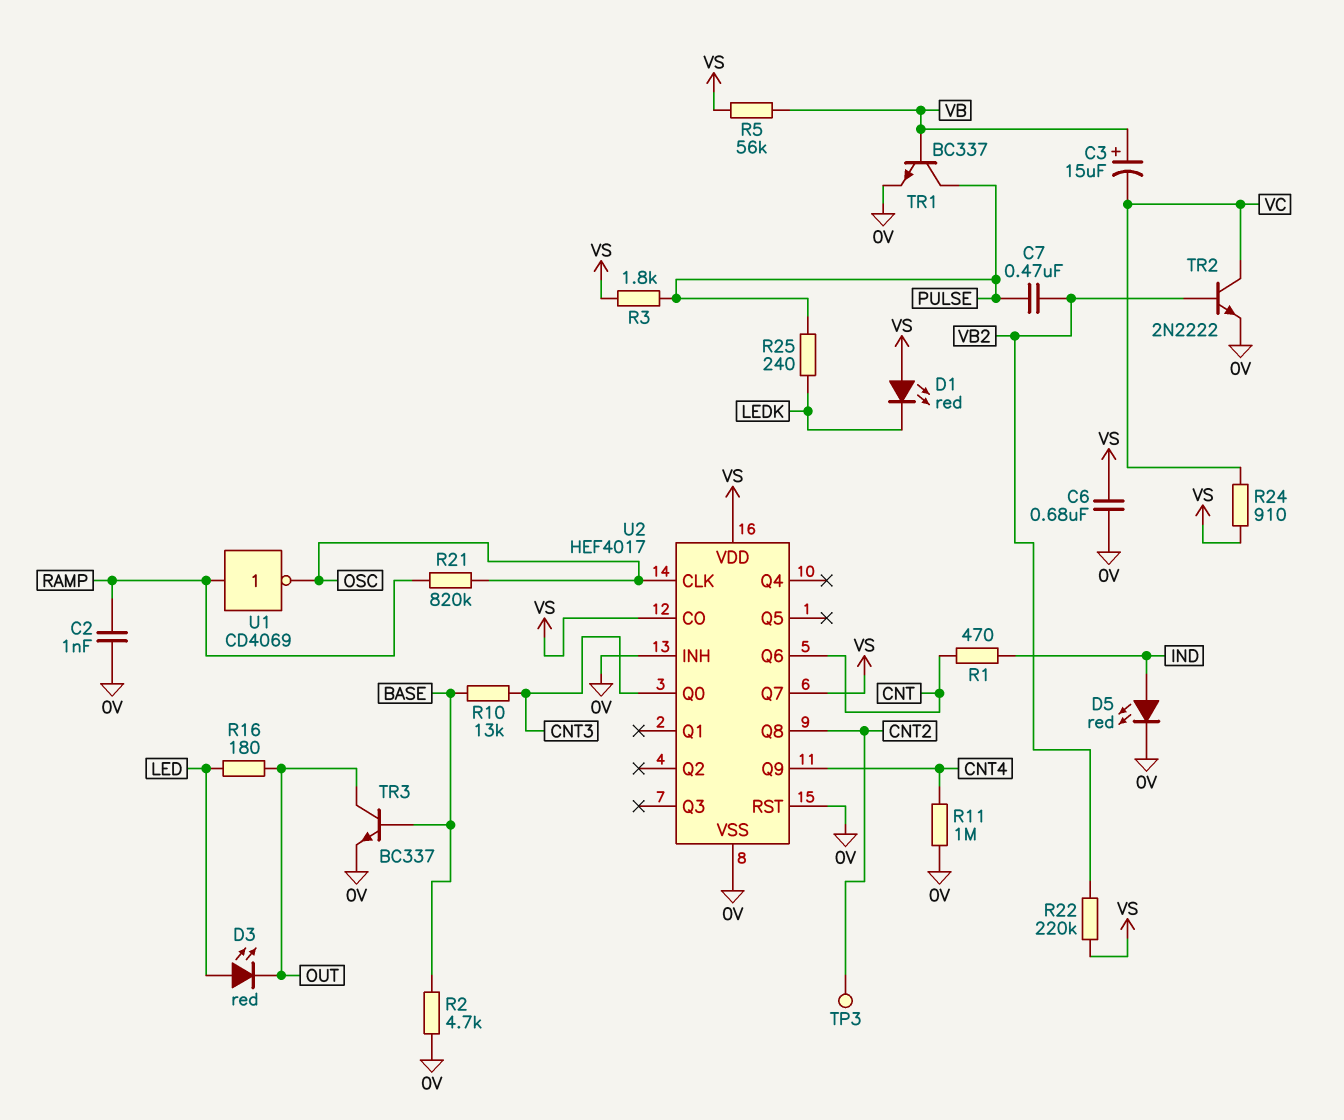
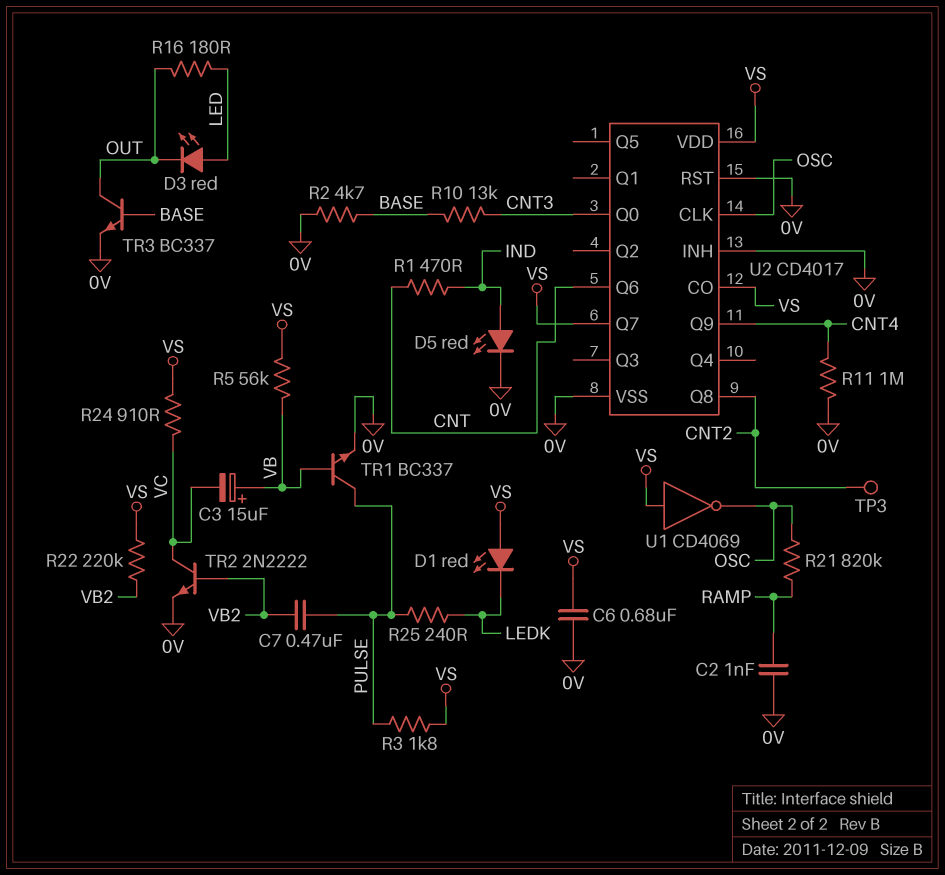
U1: NOT CD4069 (in RAMP, out OSC) -> NOT CD4069 (in VS, out OSC)
U2: HEF4017 -> CD4017

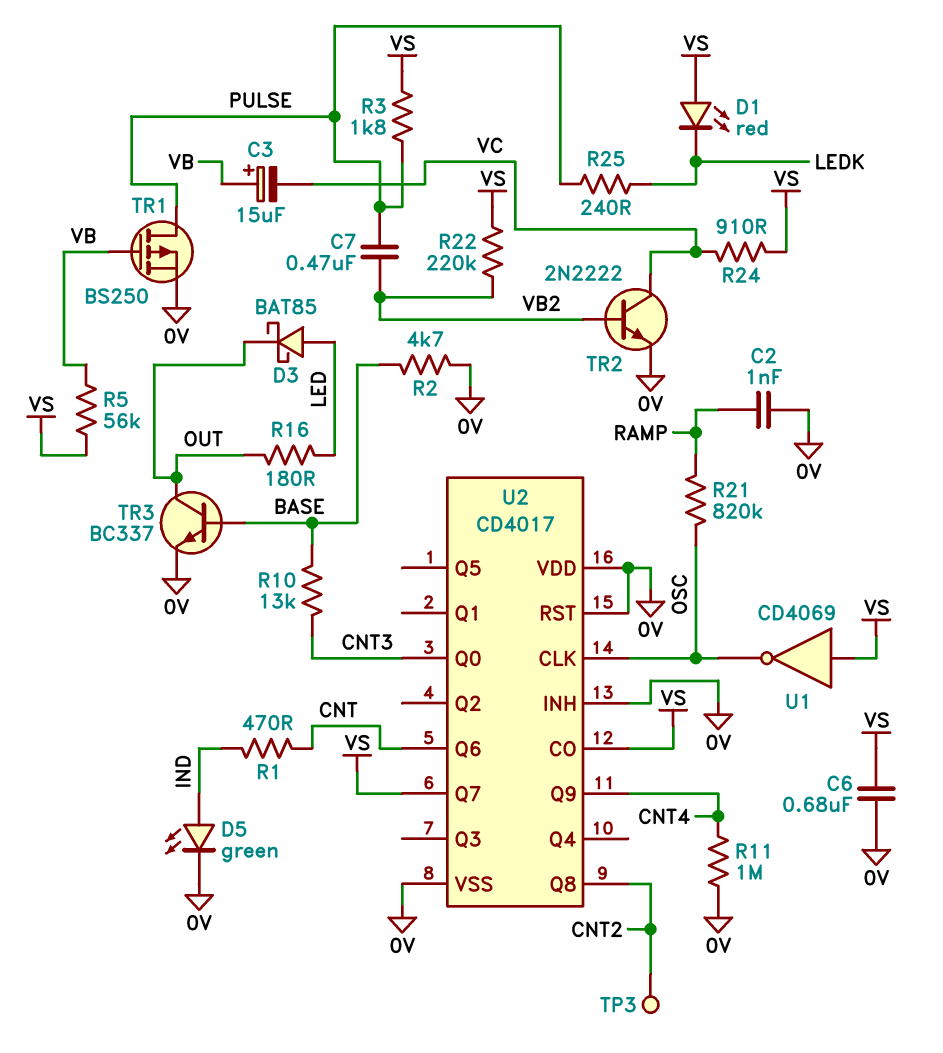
D3: LED red (A LED, K OUT) -> schottky BAT85 (A LED, K OUT)
D5: LED red (A IND, K 0V) -> LED green (A IND, K 0V)
TR1: NPN BC337 (B VB, C PULSE, E 0V) -> PMOS BS250 (G VB, D PULSE, S 0V)
U2 pin VDD: VS -> 0V

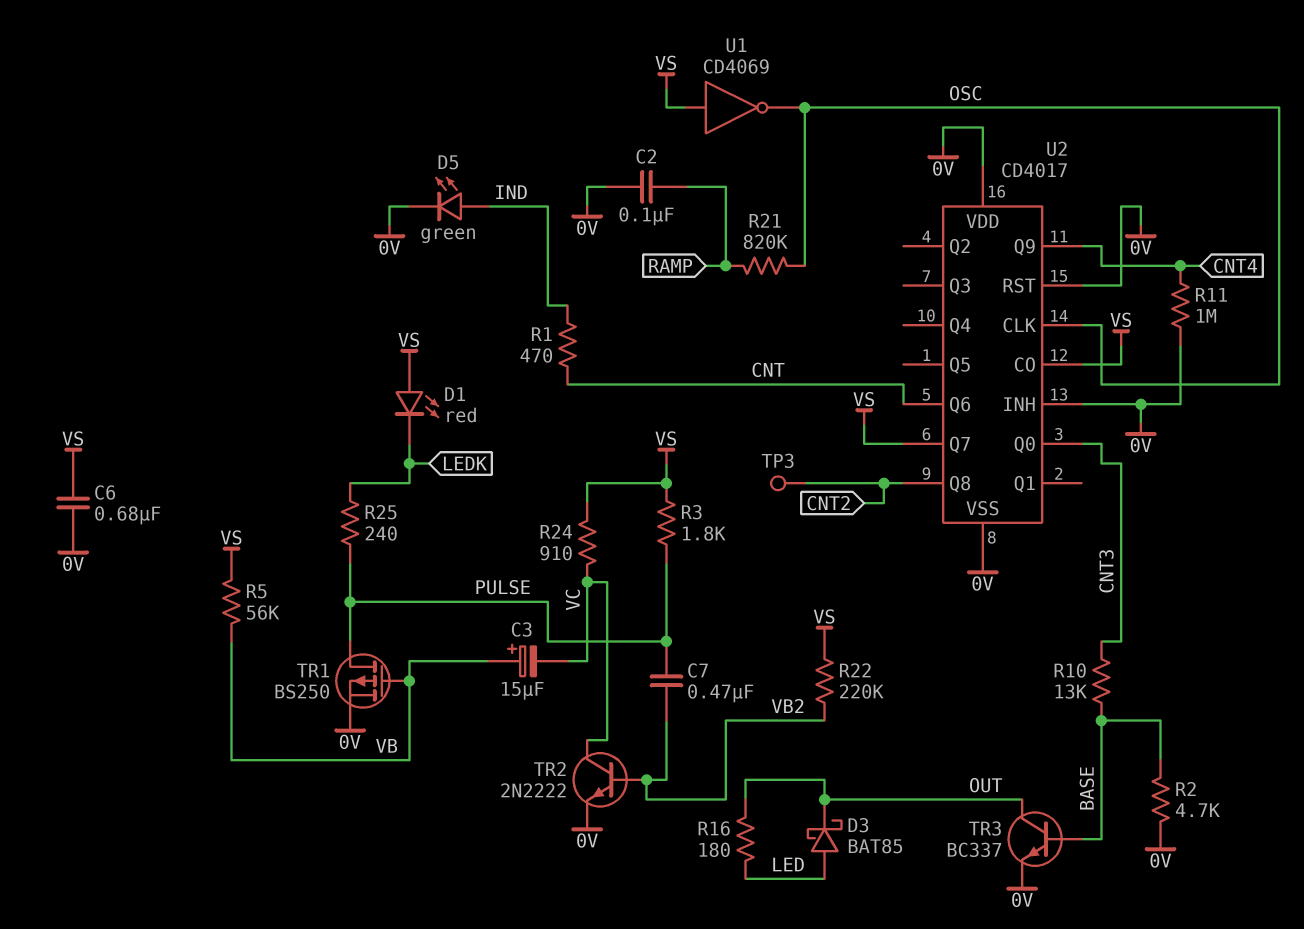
C2: 1nF (0V, RAMP) -> 100nF (0V, RAMP)

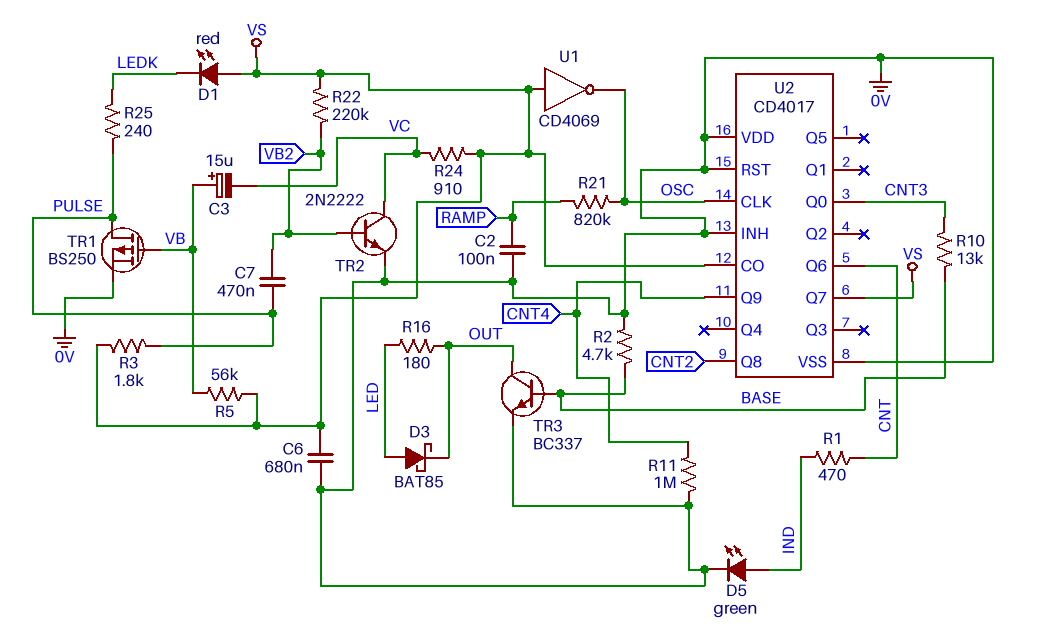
TP3: test point (CNT2) -> none

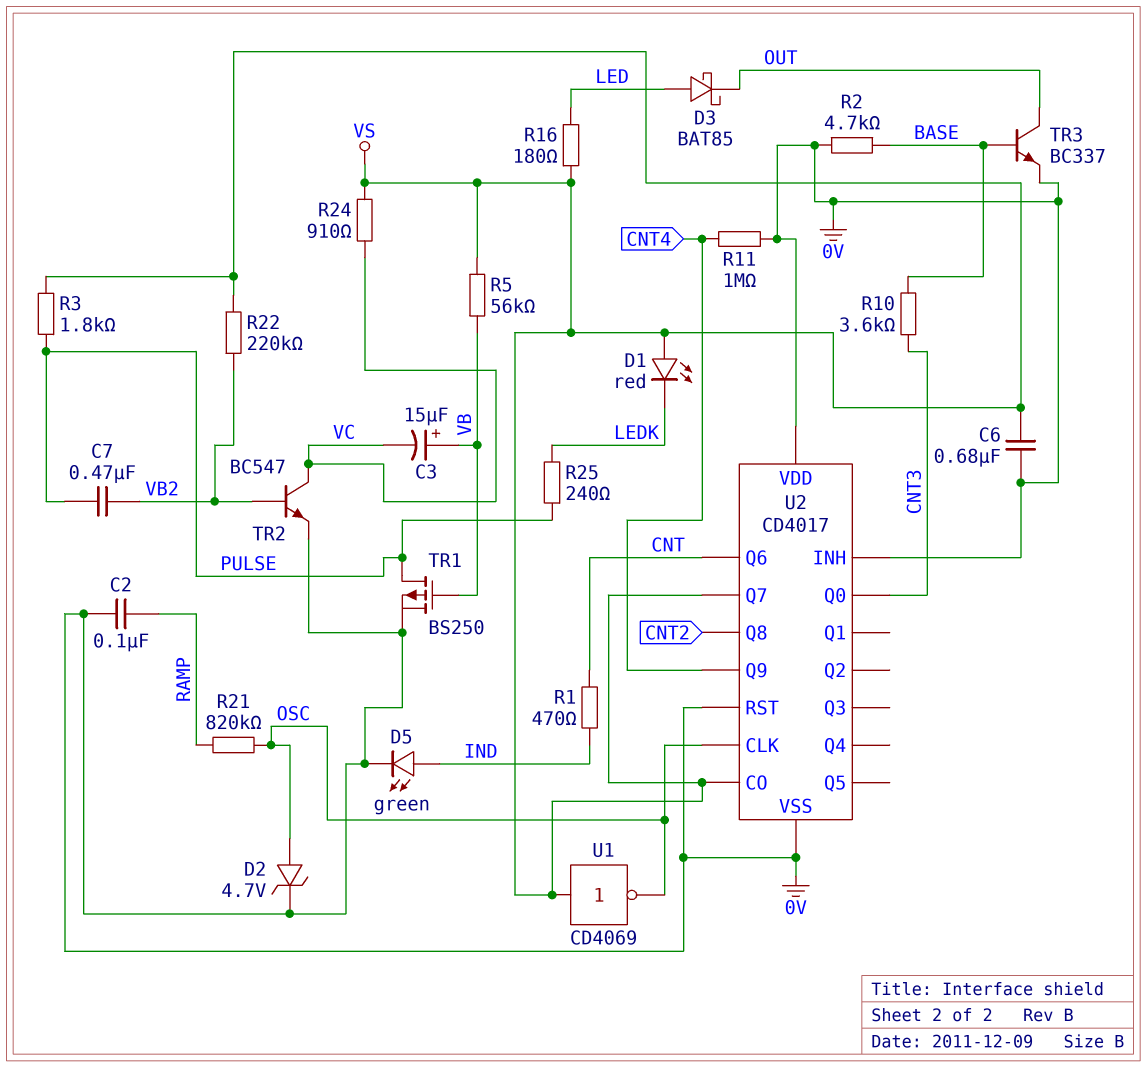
D2: none -> zener 4.7V (A OSC, K 0V)
R10: 13k (BASE, CNT3) -> 3.6k (BASE, CNT3)
R16: 180 (LED, OUT) -> 180 (LED, VS)
TR2: NPN 2N2222 (B VB2, C VC, E 0V) -> NPN BC547 (B VB2, C VC, E 0V)

